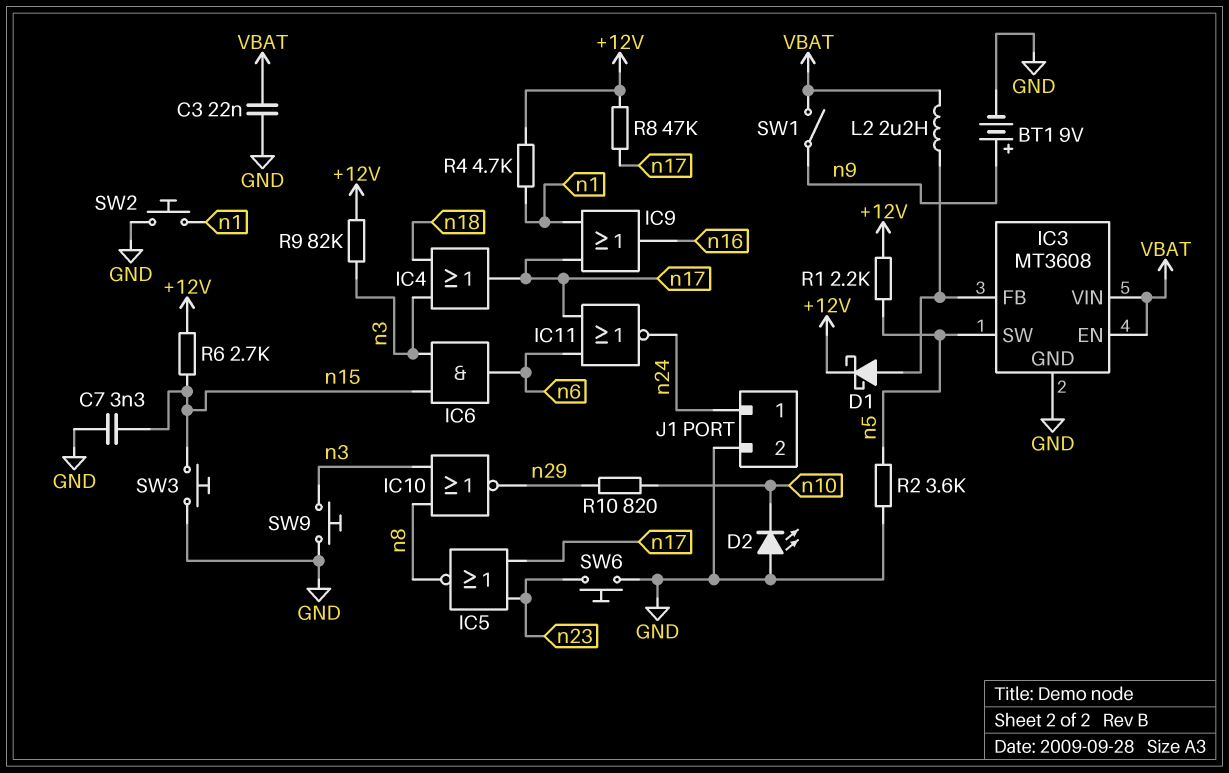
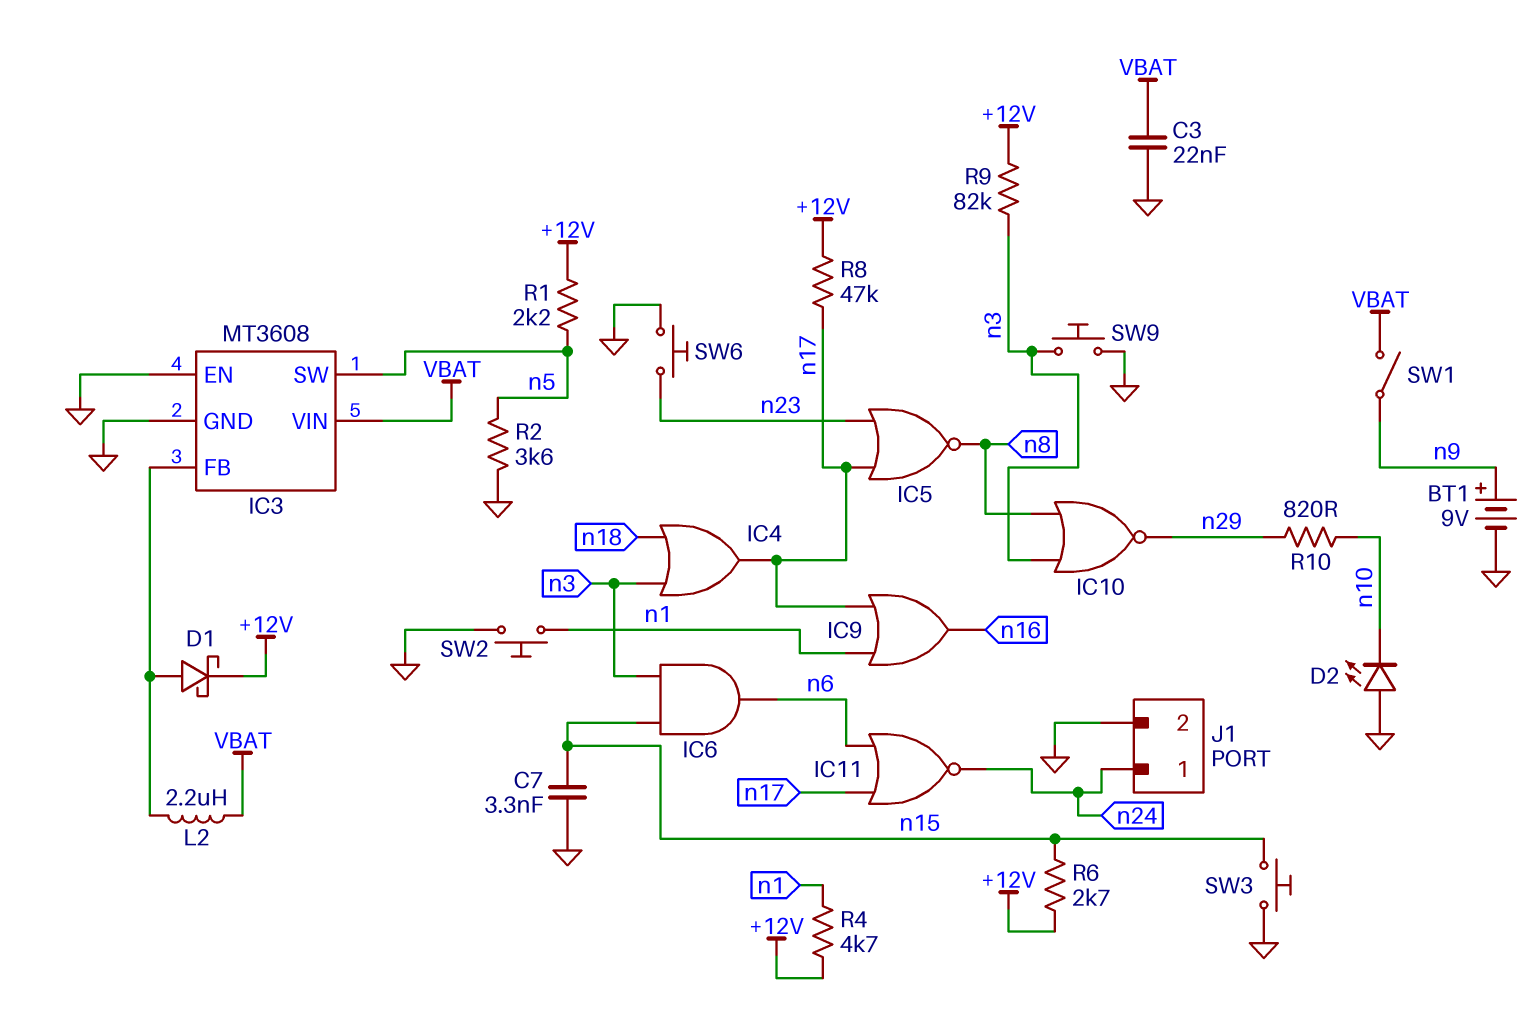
IC3 pin EN: VBAT -> GND

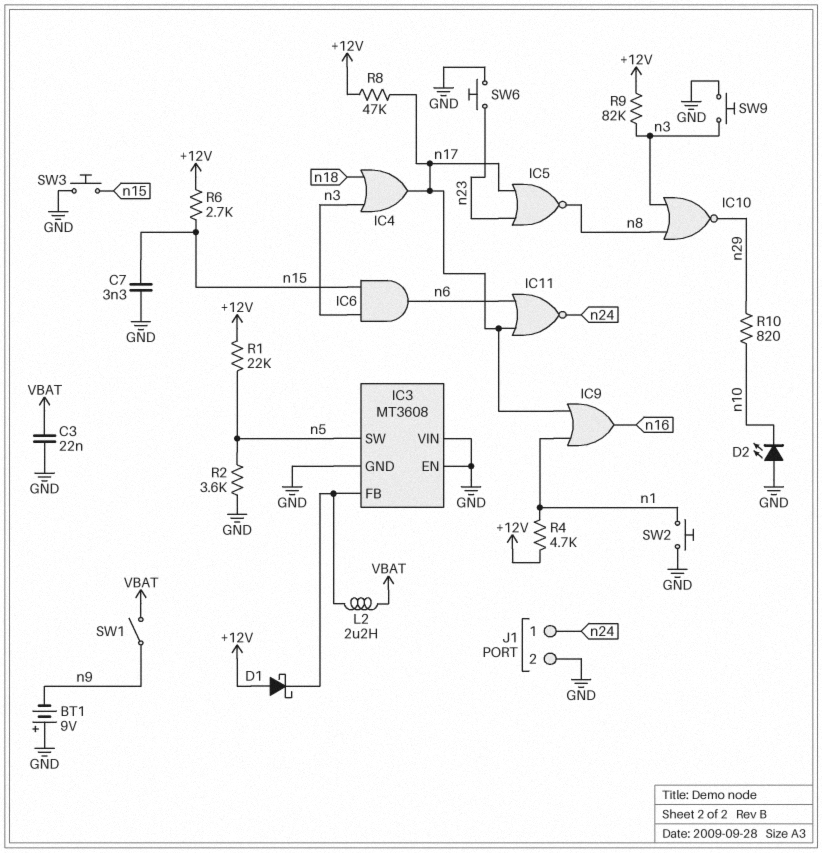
BT1: 9V (plus n9, minus GND) -> 9V (plus GND, minus n9)
D1: schottky (A IC3/FB, K +12V) -> schottky (A +12V, K IC3/FB)
IC3 pin VIN: VBAT -> GND
R1: 2.2k (+12V, n5) -> 22k (+12V, n5)

